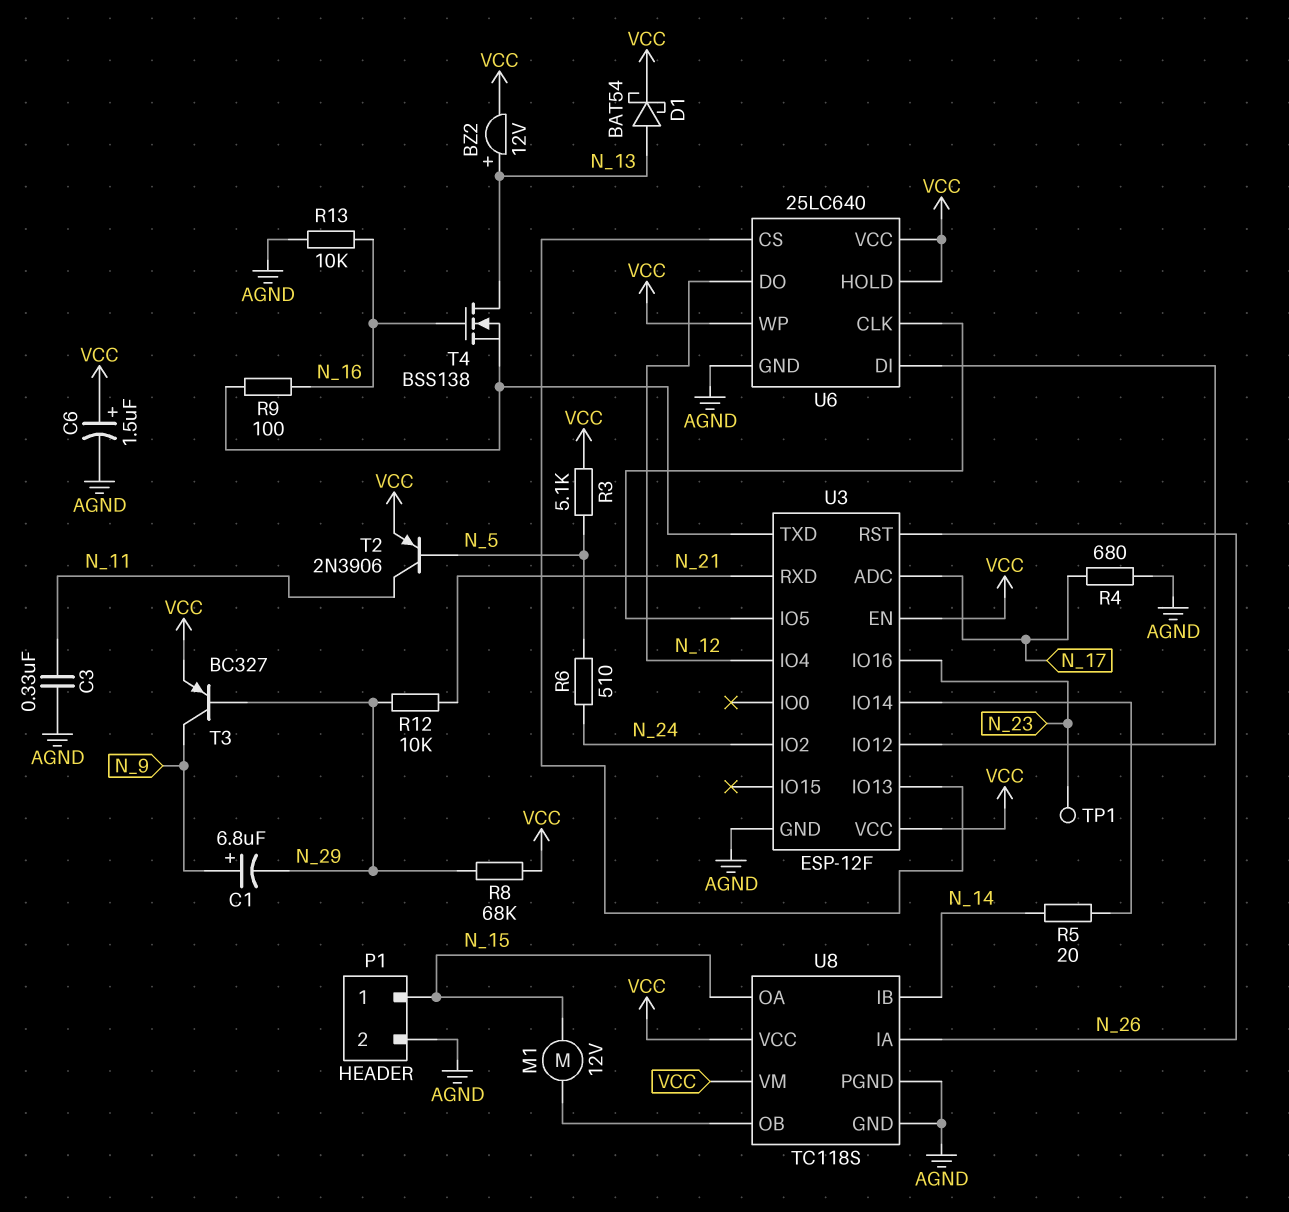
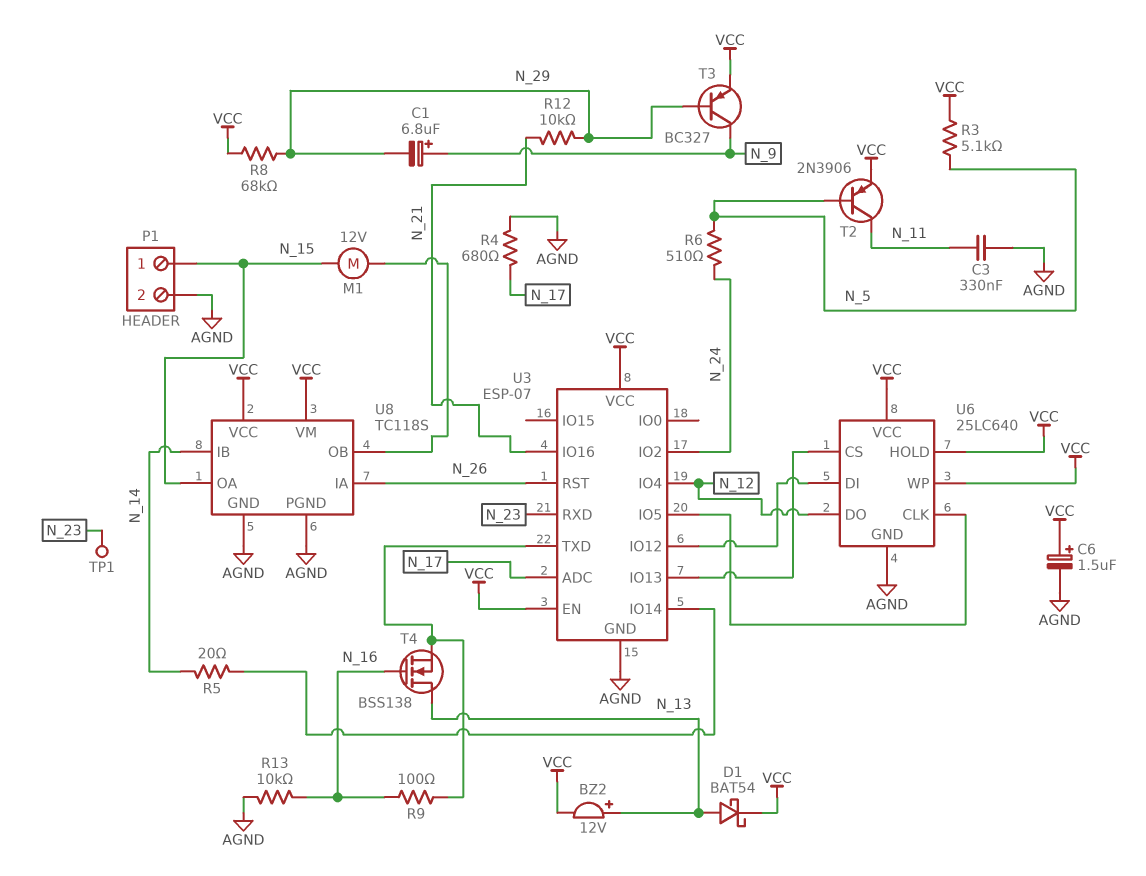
U3: ESP-12F -> ESP-07
U3 pin IO16: N_23 -> N_21
U3 pin RXD: N_21 -> N_23

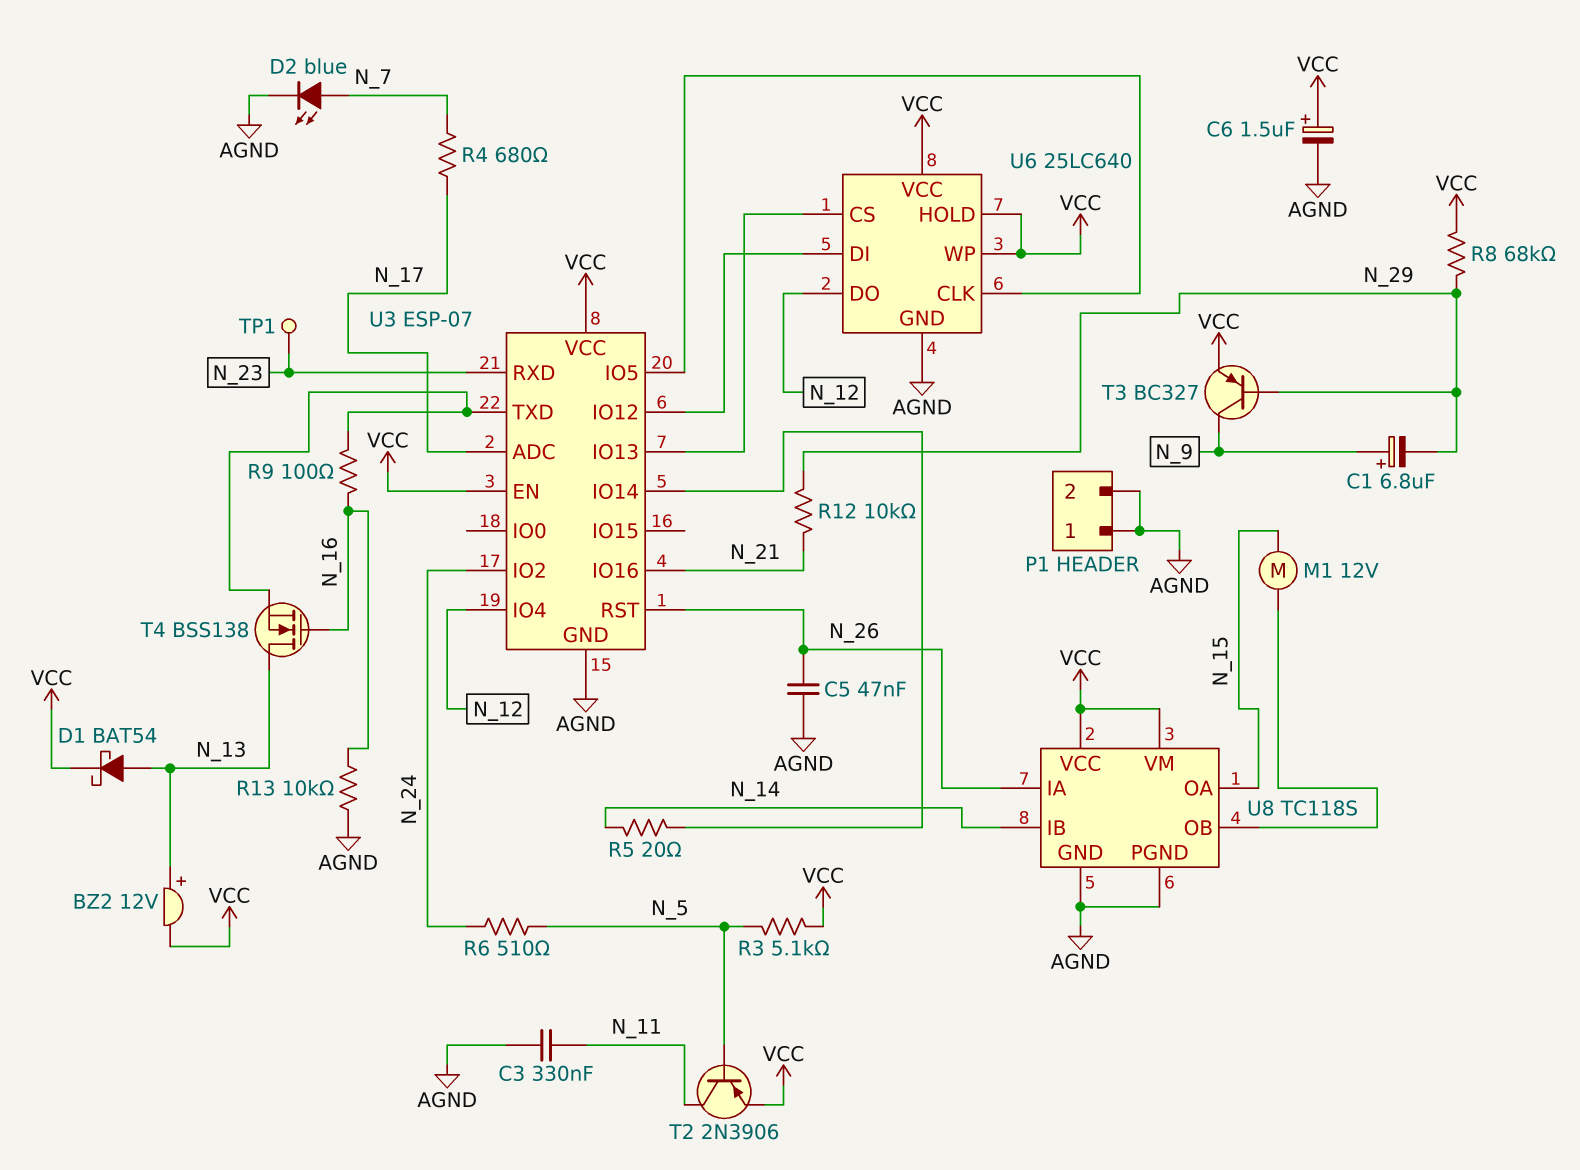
C5: none -> 47nF (AGND, N_26)
D2: none -> LED blue (A N_7, K AGND)
P1 pin 1: N_15 -> AGND
R4: 680 (AGND, N_17) -> 680 (N_7, N_17)

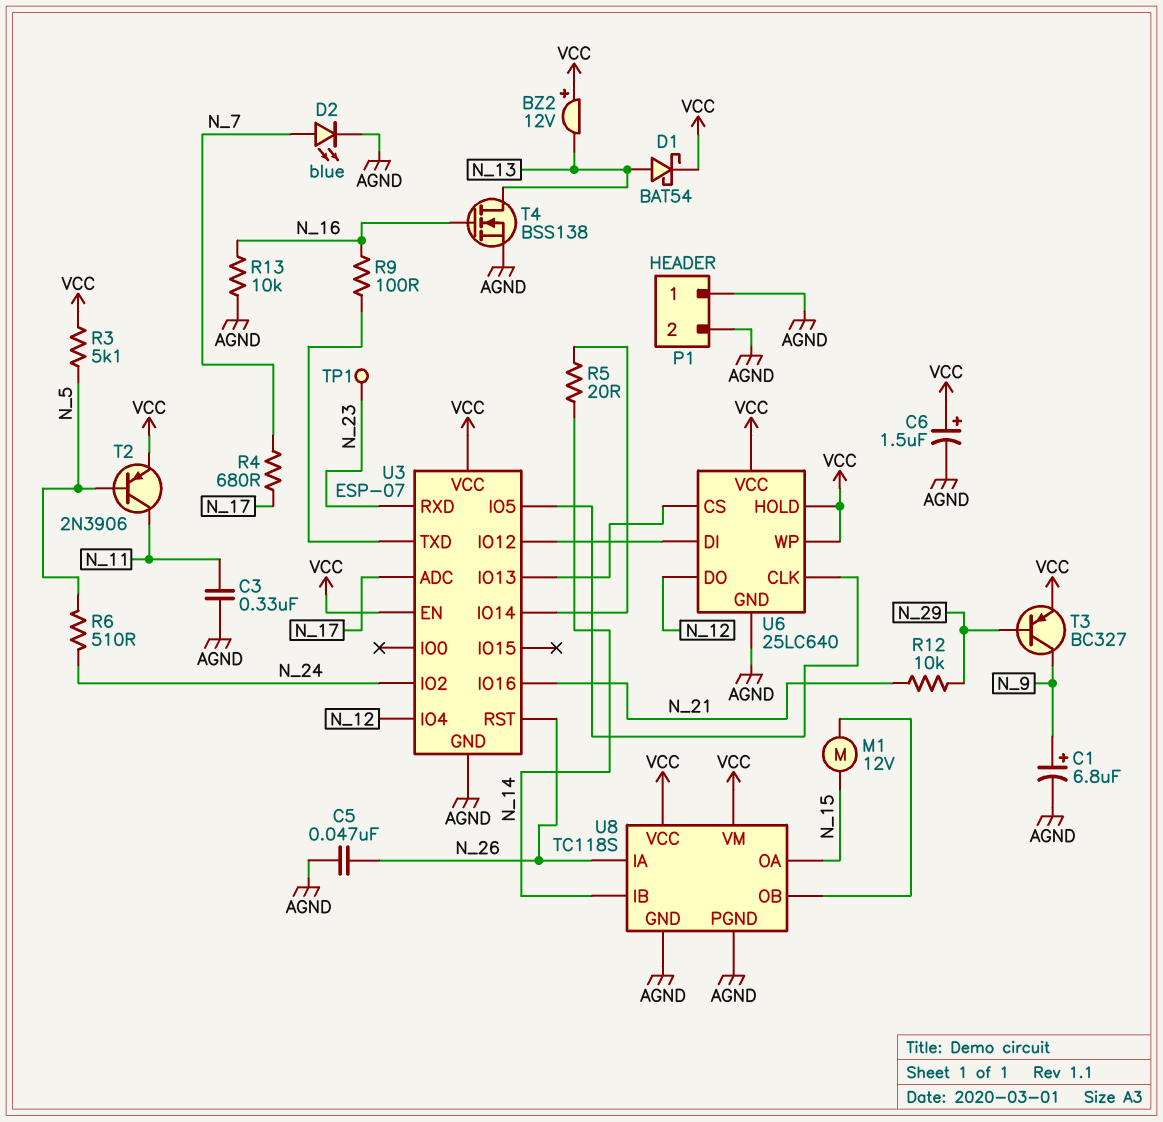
BZ2: buzzer 12V (plus N_13, minus VCC) -> buzzer 12V (plus VCC, minus N_13)
C1: 6.8uF (plus N_9, minus N_29) -> 6.8uF (plus N_9, minus AGND)
R8: 68k (N_29, VCC) -> none
T4: NMOS BSS138 (G N_16, D N_13, S U3/TXD) -> NMOS BSS138 (G N_16, D N_13, S AGND)

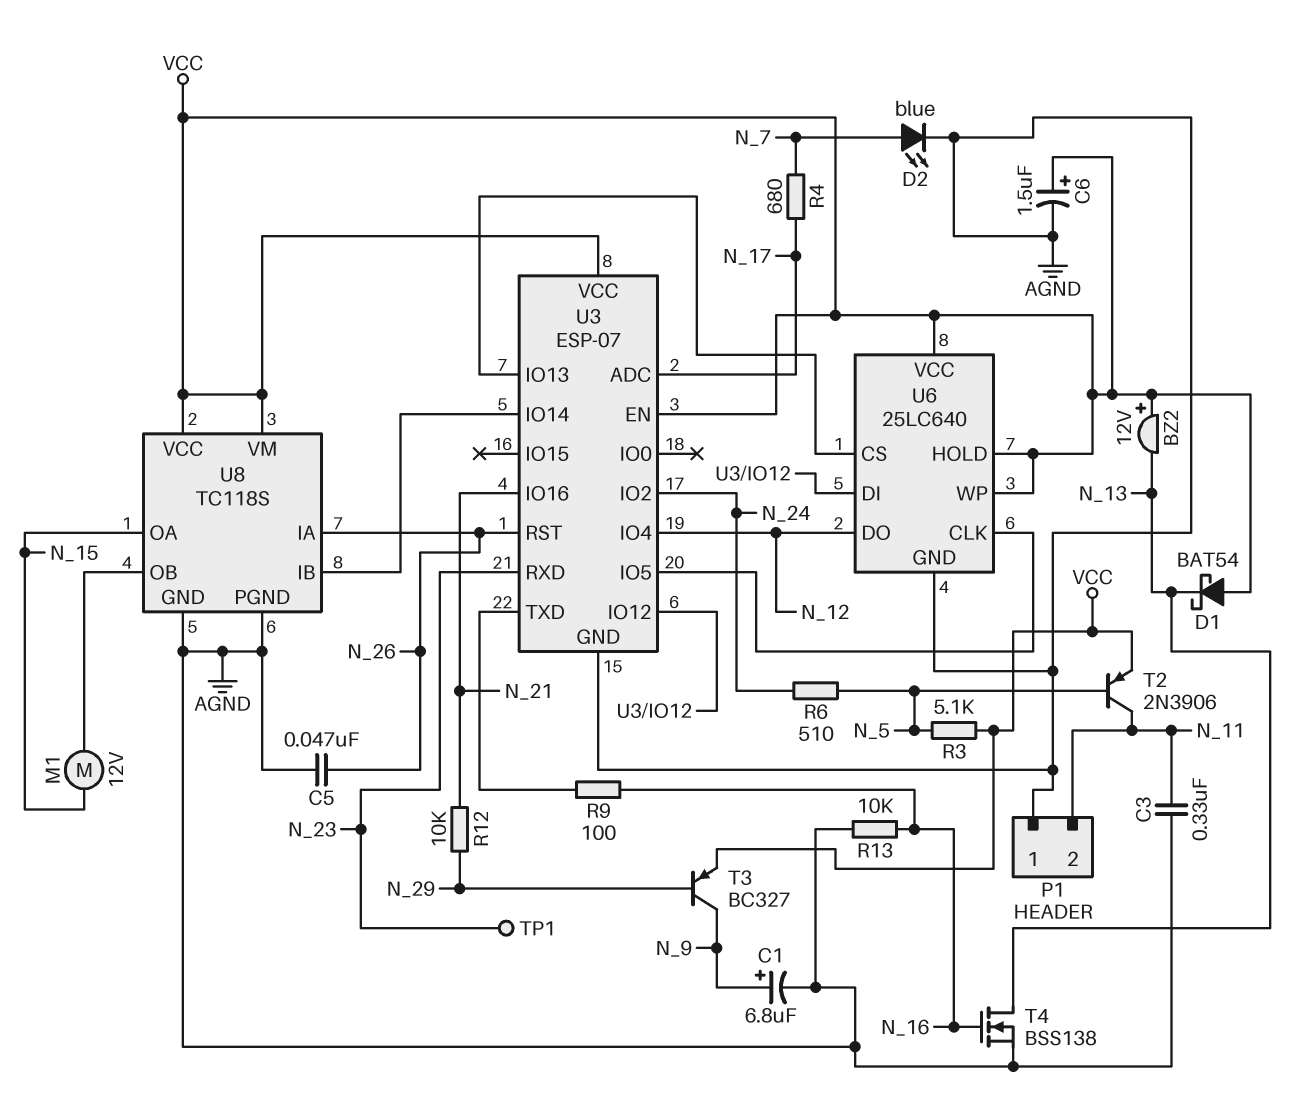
D1: schottky BAT54 (A N_13, K VCC) -> schottky BAT54 (A VCC, K N_13)
P1 pin 2: AGND -> N_11
R5: 20 (N_14, U3/IO14) -> none
U8 pin IB: N_14 -> U3/IO14

